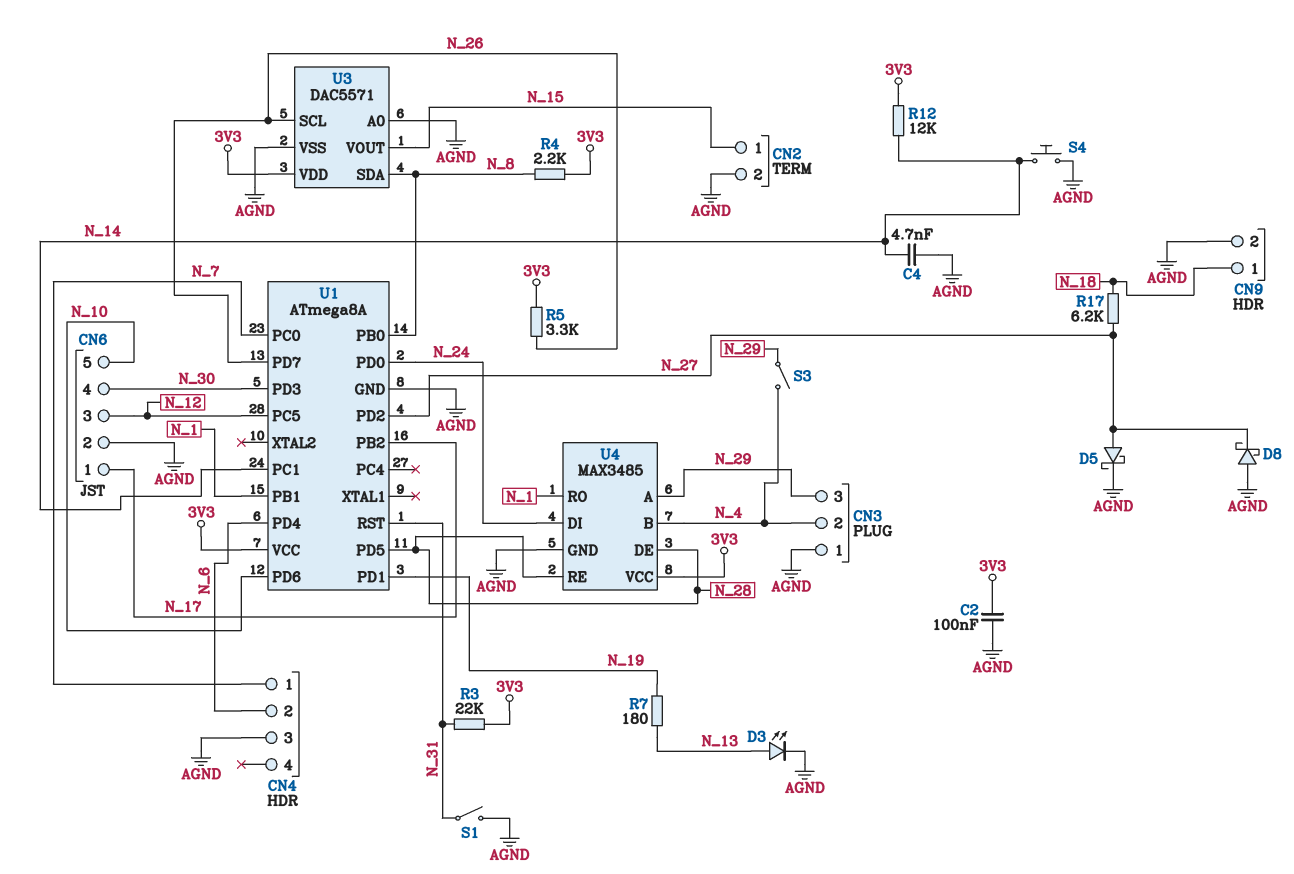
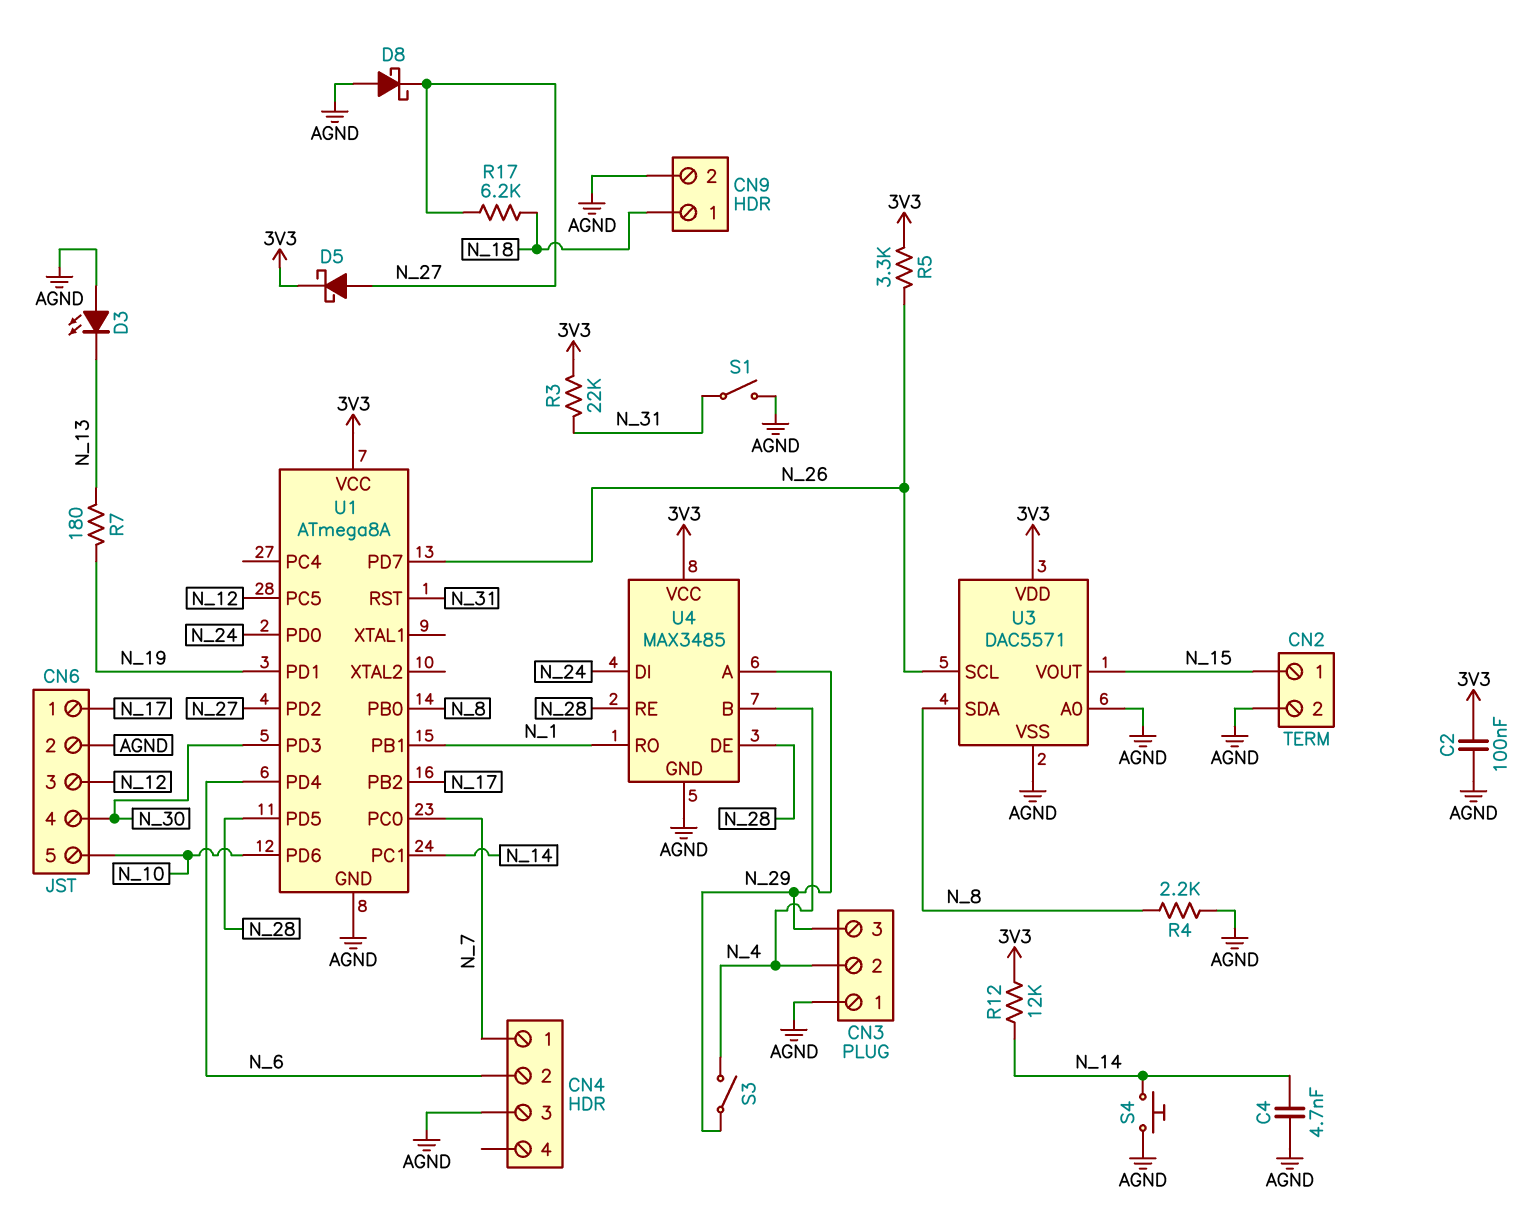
D3: LED (A N_13, K AGND) -> LED (A AGND, K N_13)
D5: schottky (A N_27, K AGND) -> schottky (A N_27, K 3V3)
R4: 2.2k (3V3, N_8) -> 2.2k (AGND, N_8)

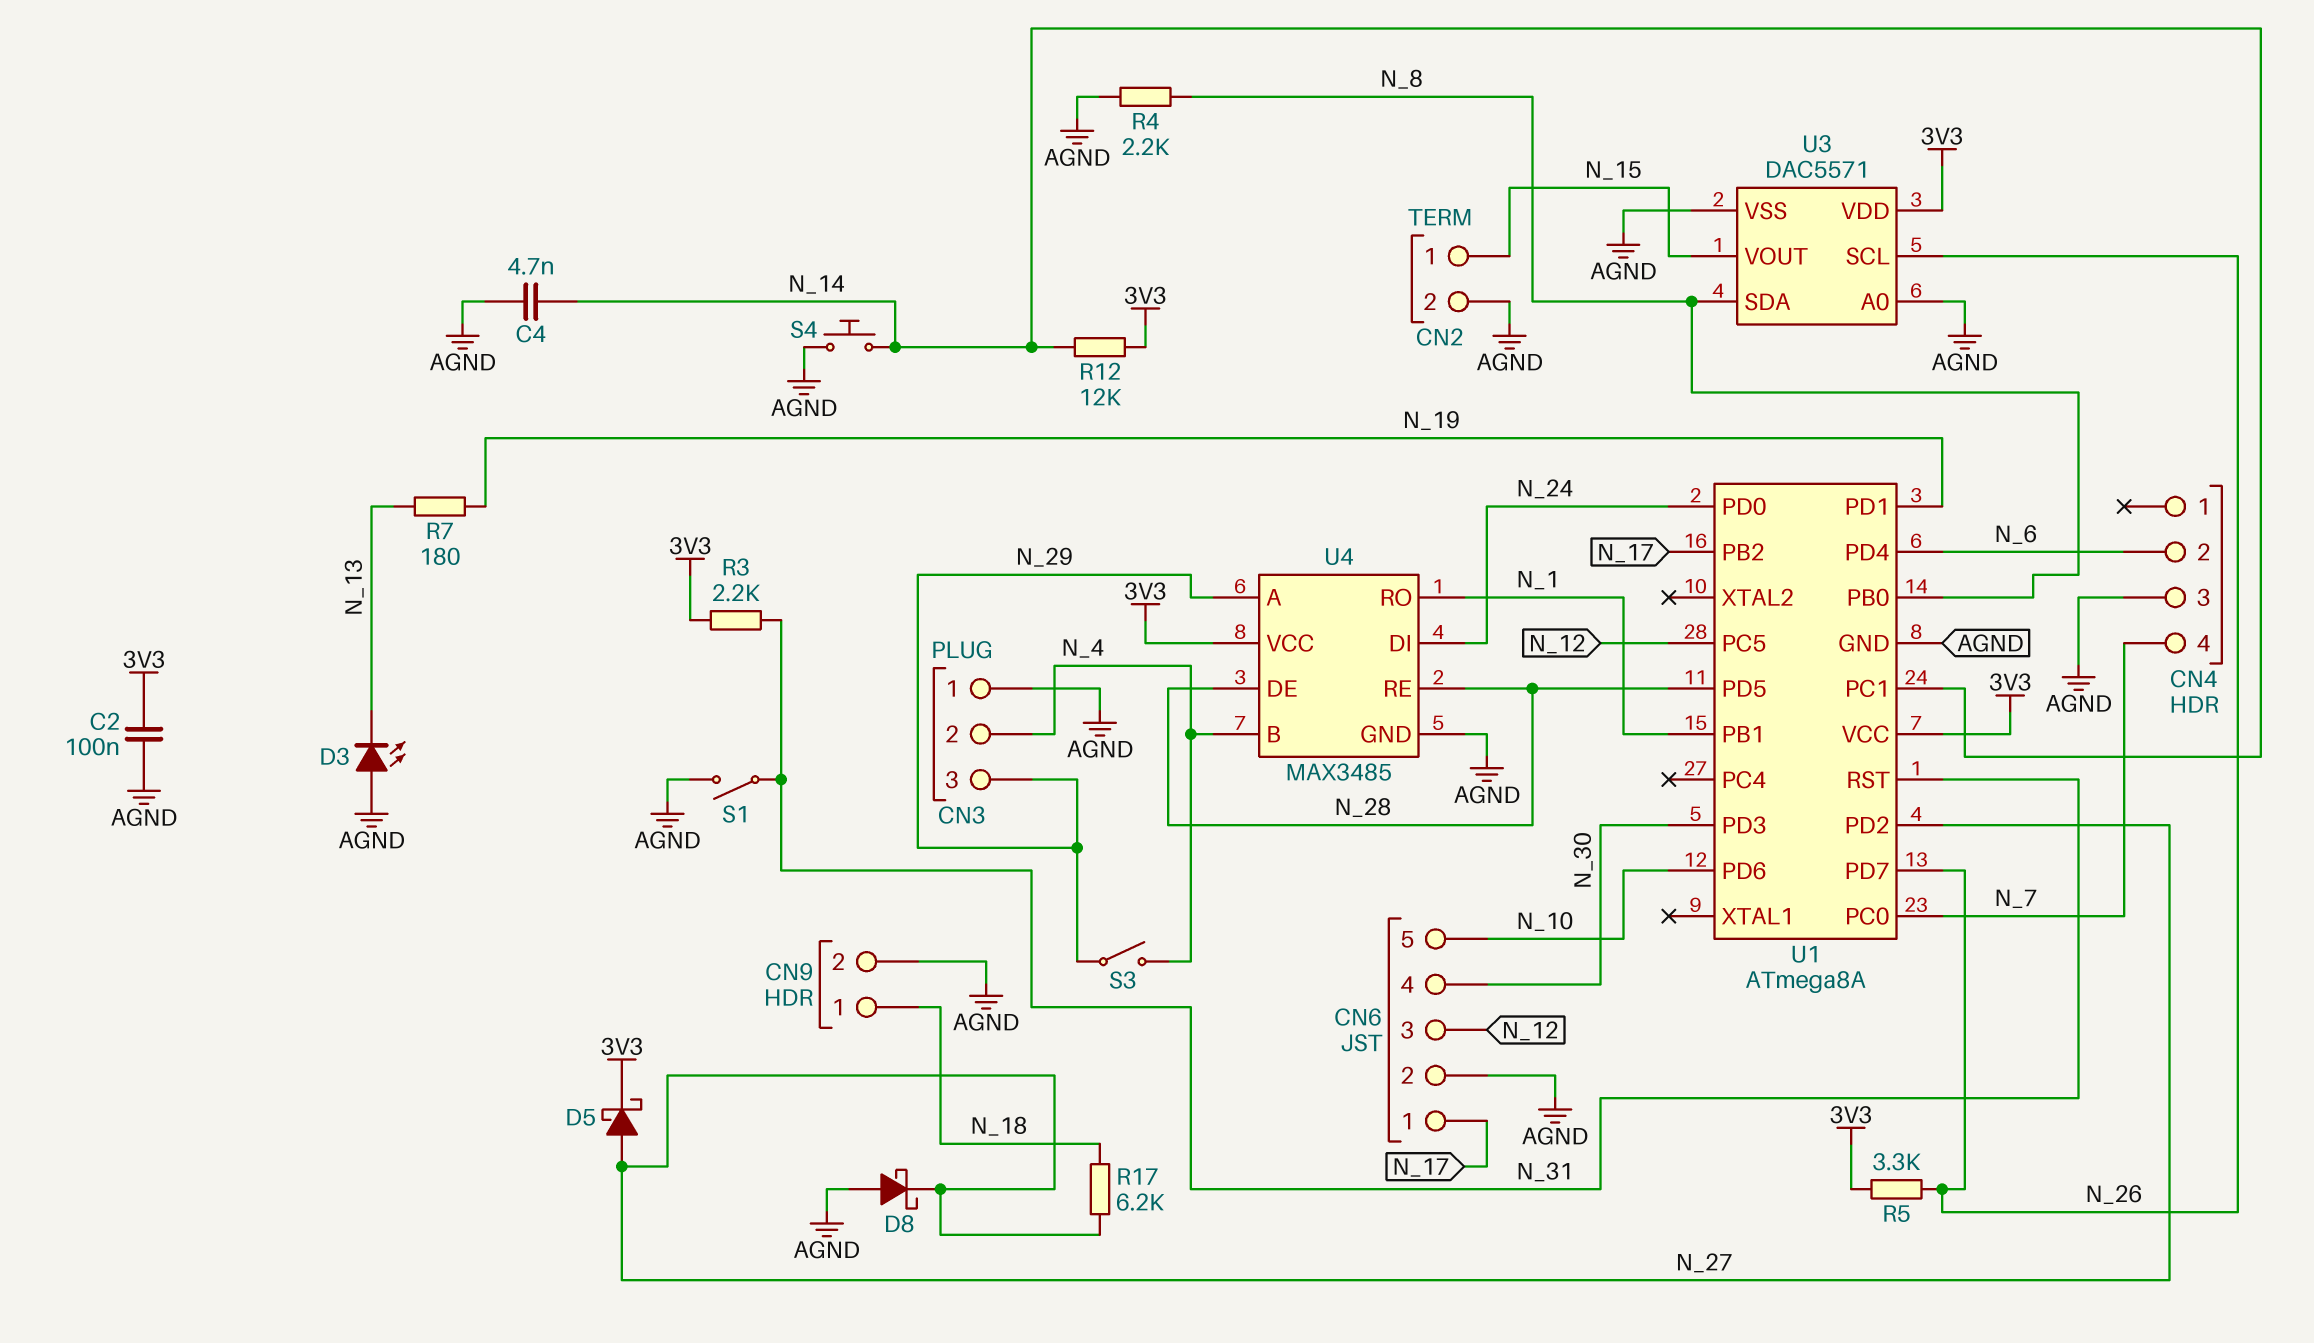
CN4 pin 1: N_7 -> none
CN4 pin 4: none -> N_7
R3: 22k (3V3, N_31) -> 2.2k (3V3, N_31)

